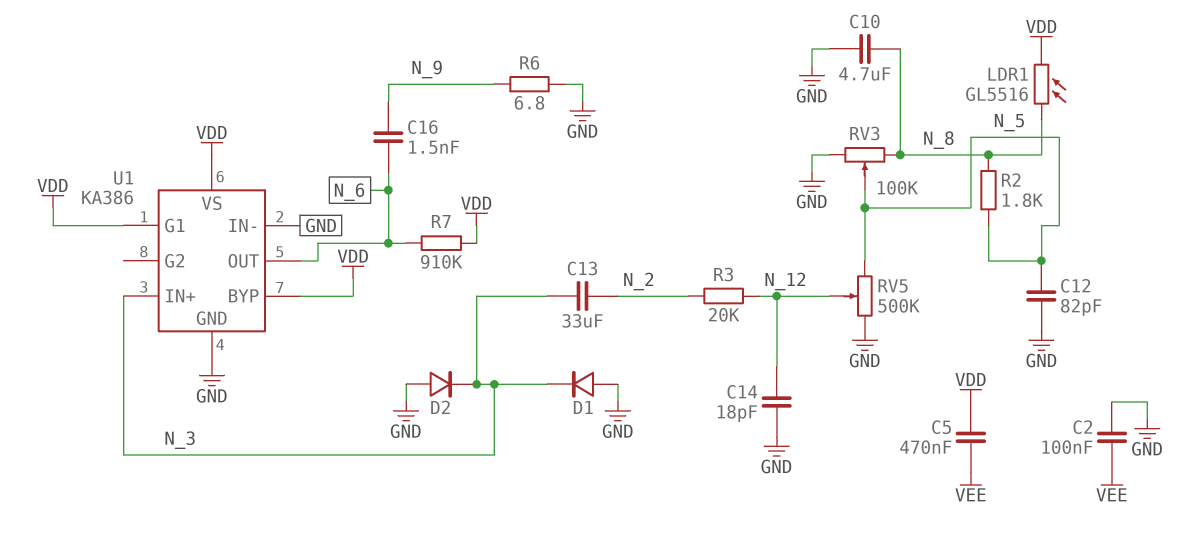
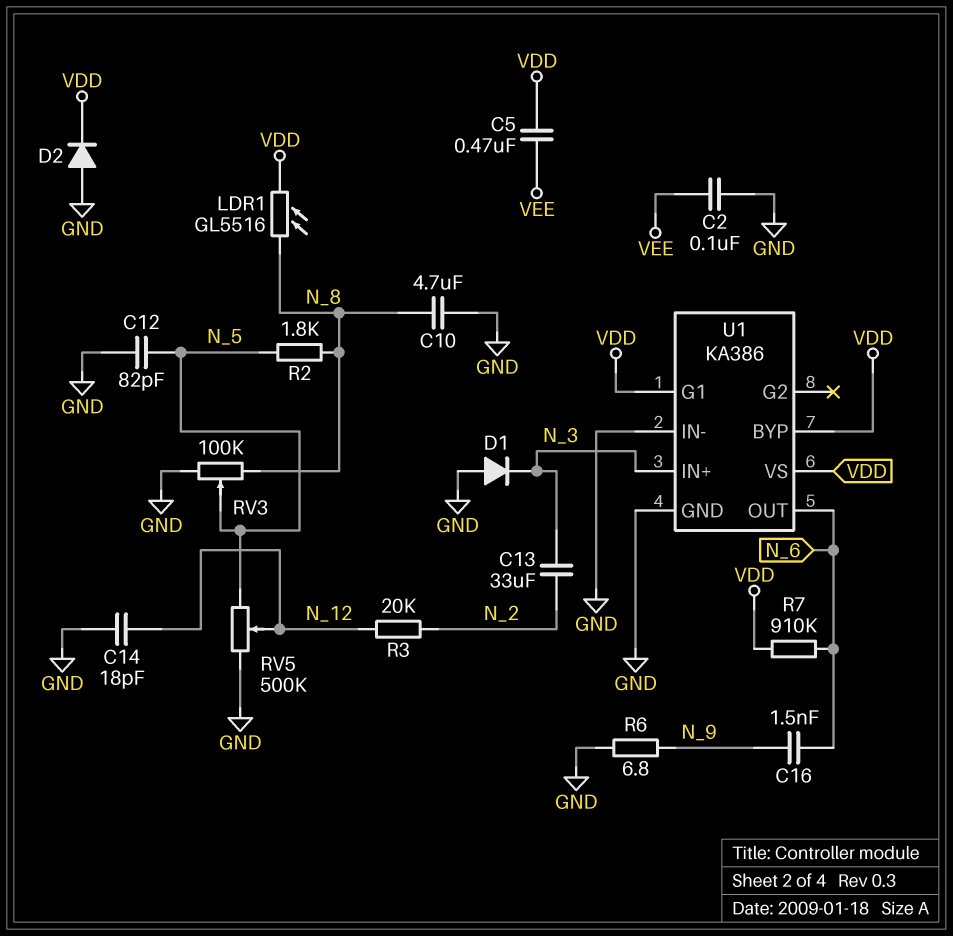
D2: diode (A GND, K N_3) -> diode (A GND, K VDD)

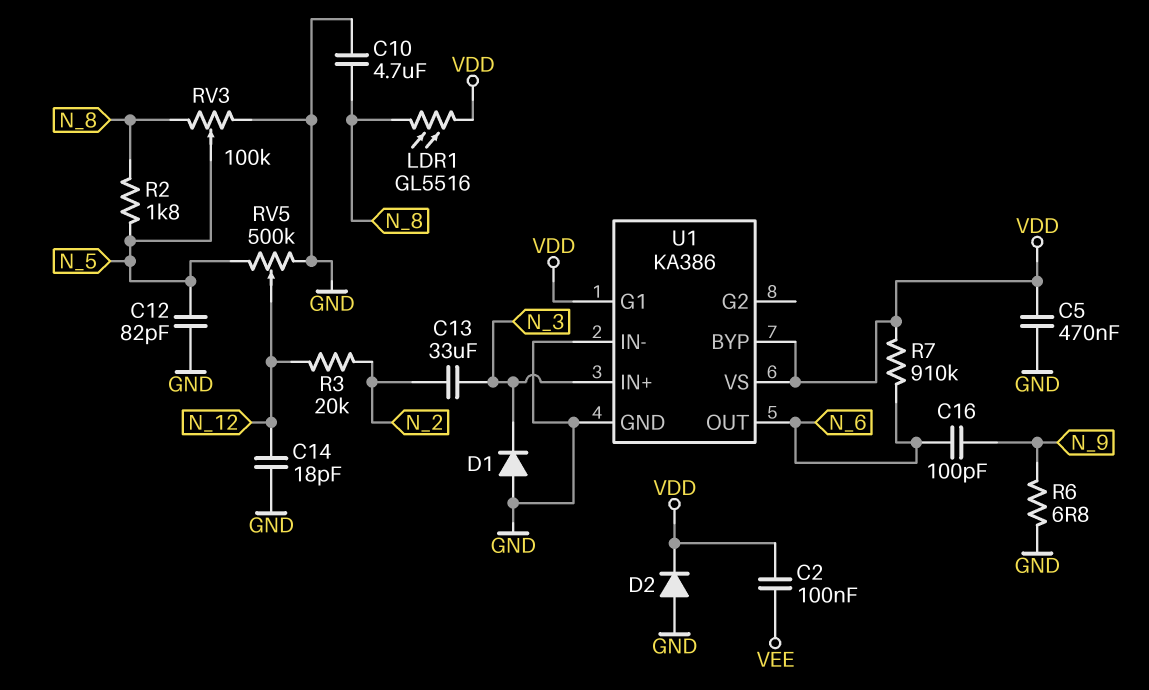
C2: 100nF (GND, VEE) -> 100nF (VDD, VEE)
C5: 470nF (VDD, VEE) -> 470nF (GND, VDD)
C16: 1.5nF (N_6, N_9) -> 100pF (N_6, N_9)

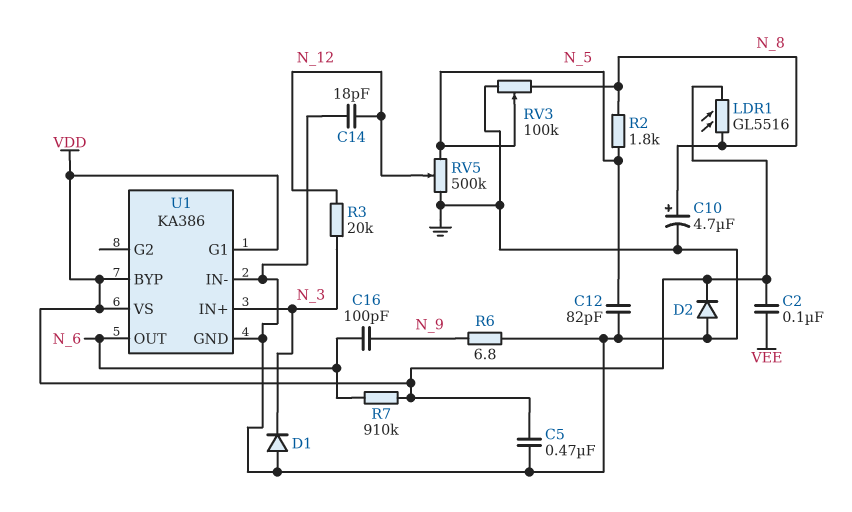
C10: 4.7uF (GND, N_8) -> 4.7uF (plus N_8, minus GND)
C13: 33uF (N_2, N_3) -> none
R3: 20k (N_2, N_12) -> 20k (N_3, N_12)

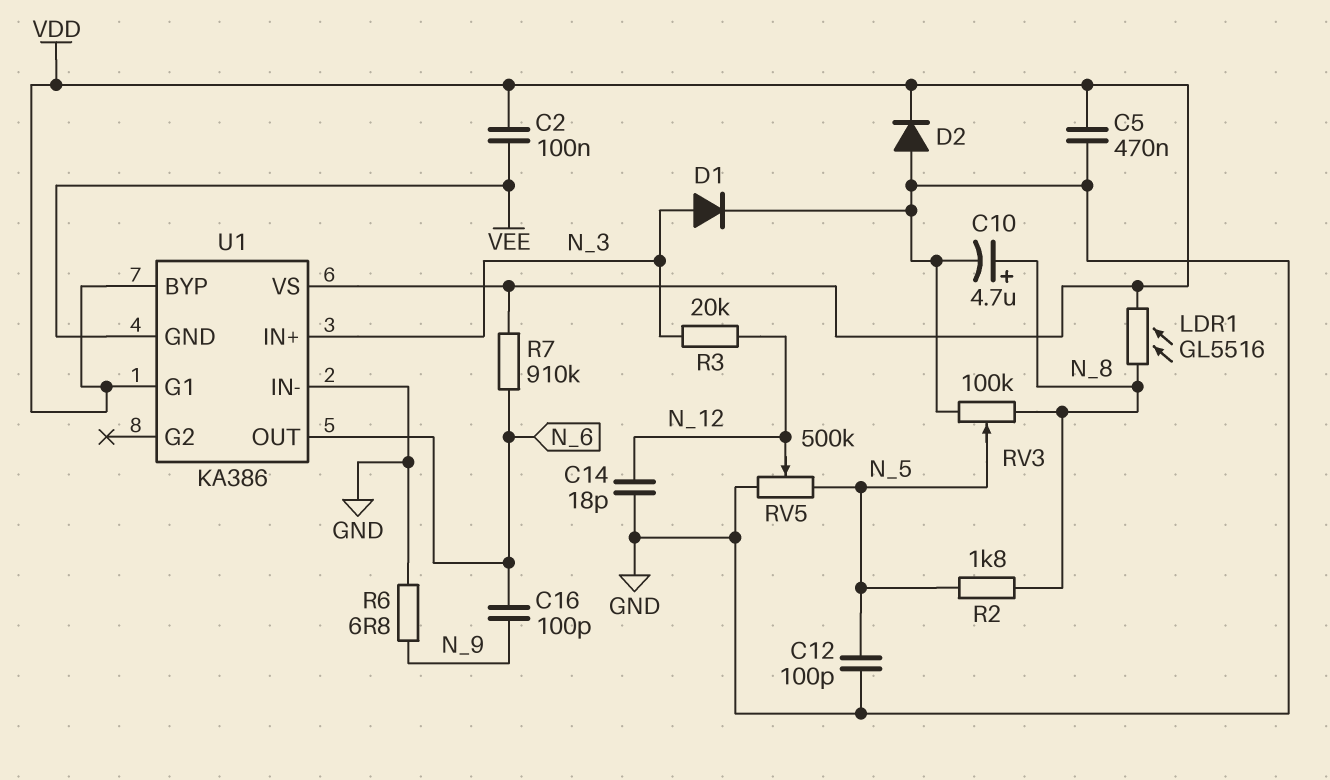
C12: 82pF (GND, N_5) -> 100pF (GND, N_5)
D1: diode (A GND, K N_3) -> diode (A N_3, K GND)
U1 pin GND: GND -> VEE

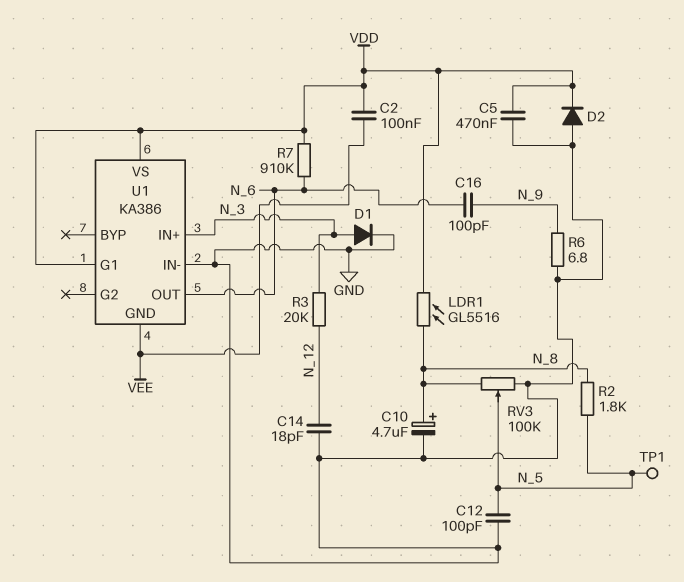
RV5: 500k (GND, N_5, wiper N_12) -> none
TP1: none -> test point (N_5)
U1 pin BYP: VDD -> none

